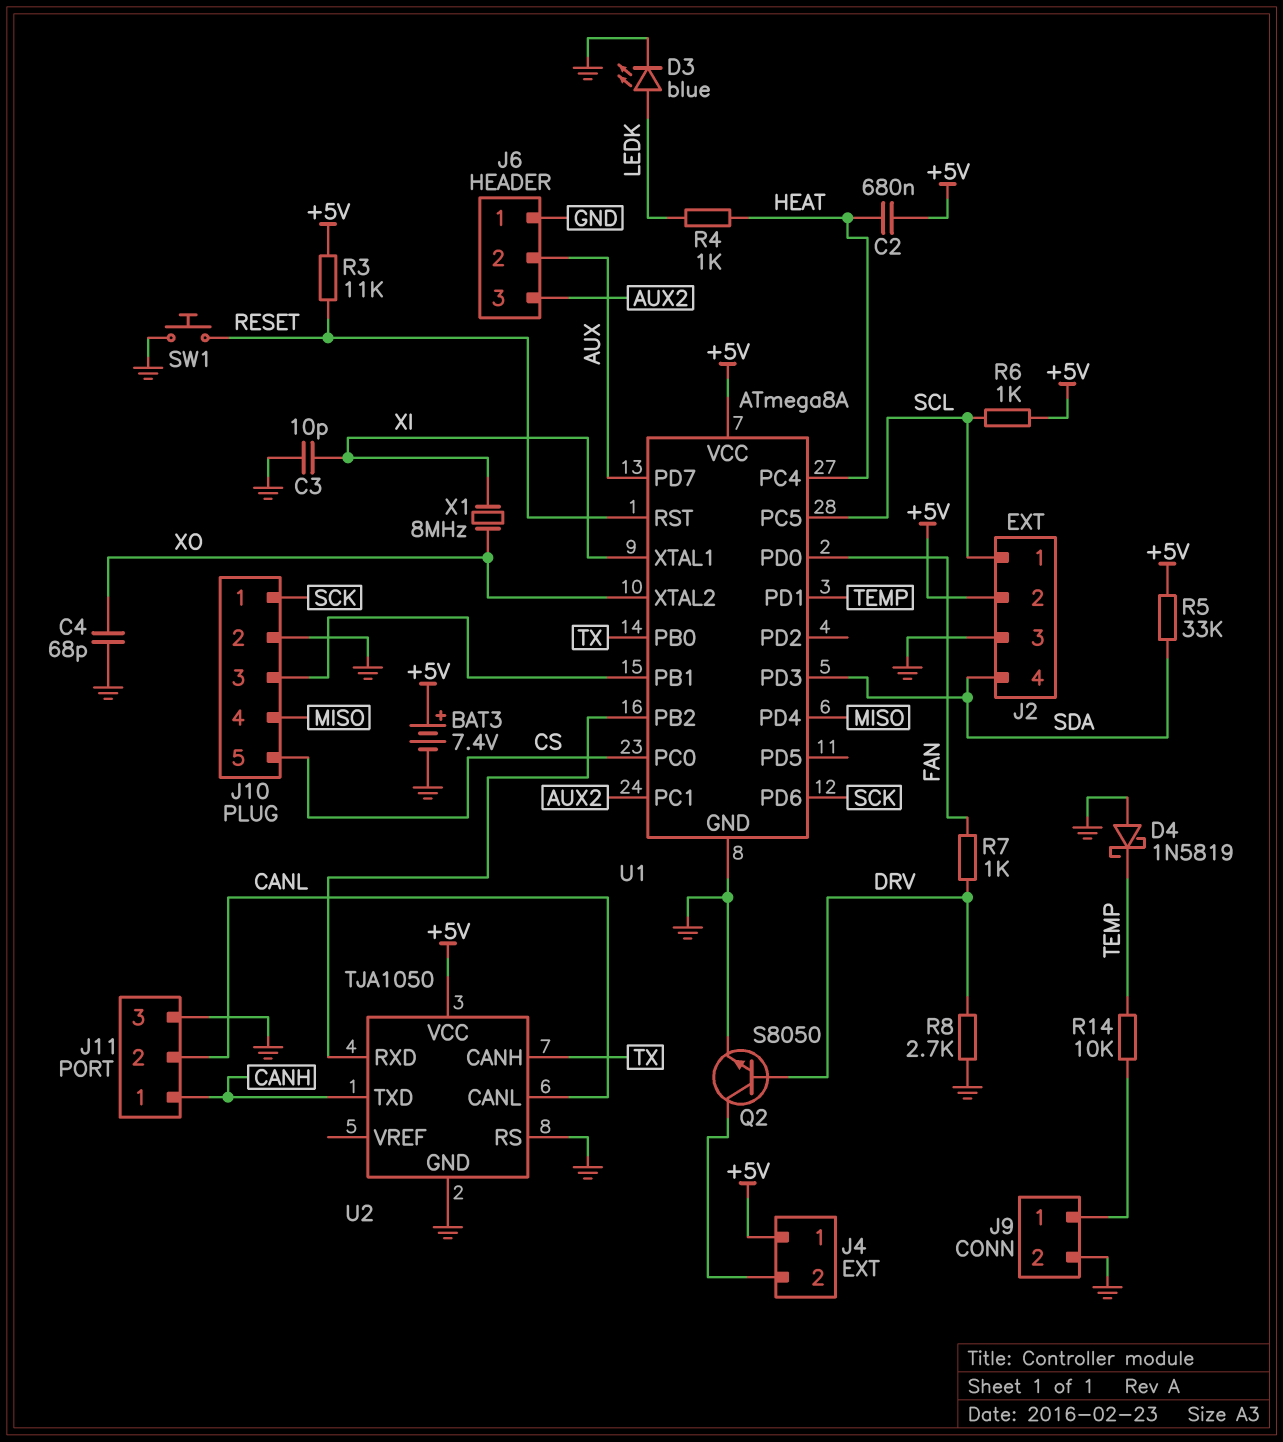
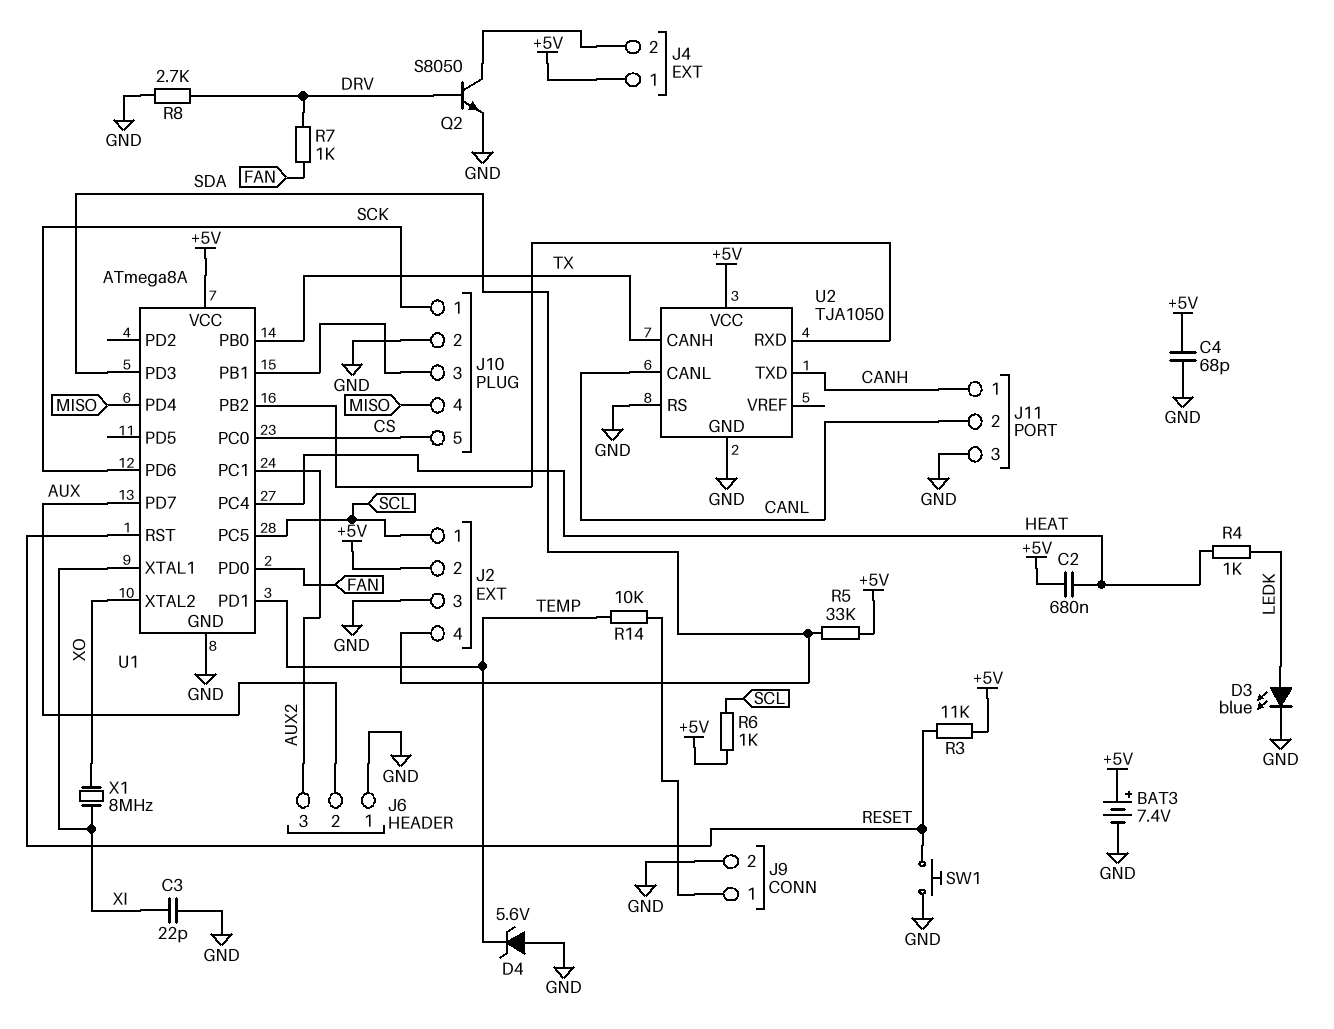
C3: 10pF (GND, XI) -> 22pF (GND, XI)
C4: 68pF (GND, XO) -> 68pF (+5V, GND)
D4: schottky 1N5819 (A GND, K TEMP) -> zener 5.6V (A GND, K TEMP)

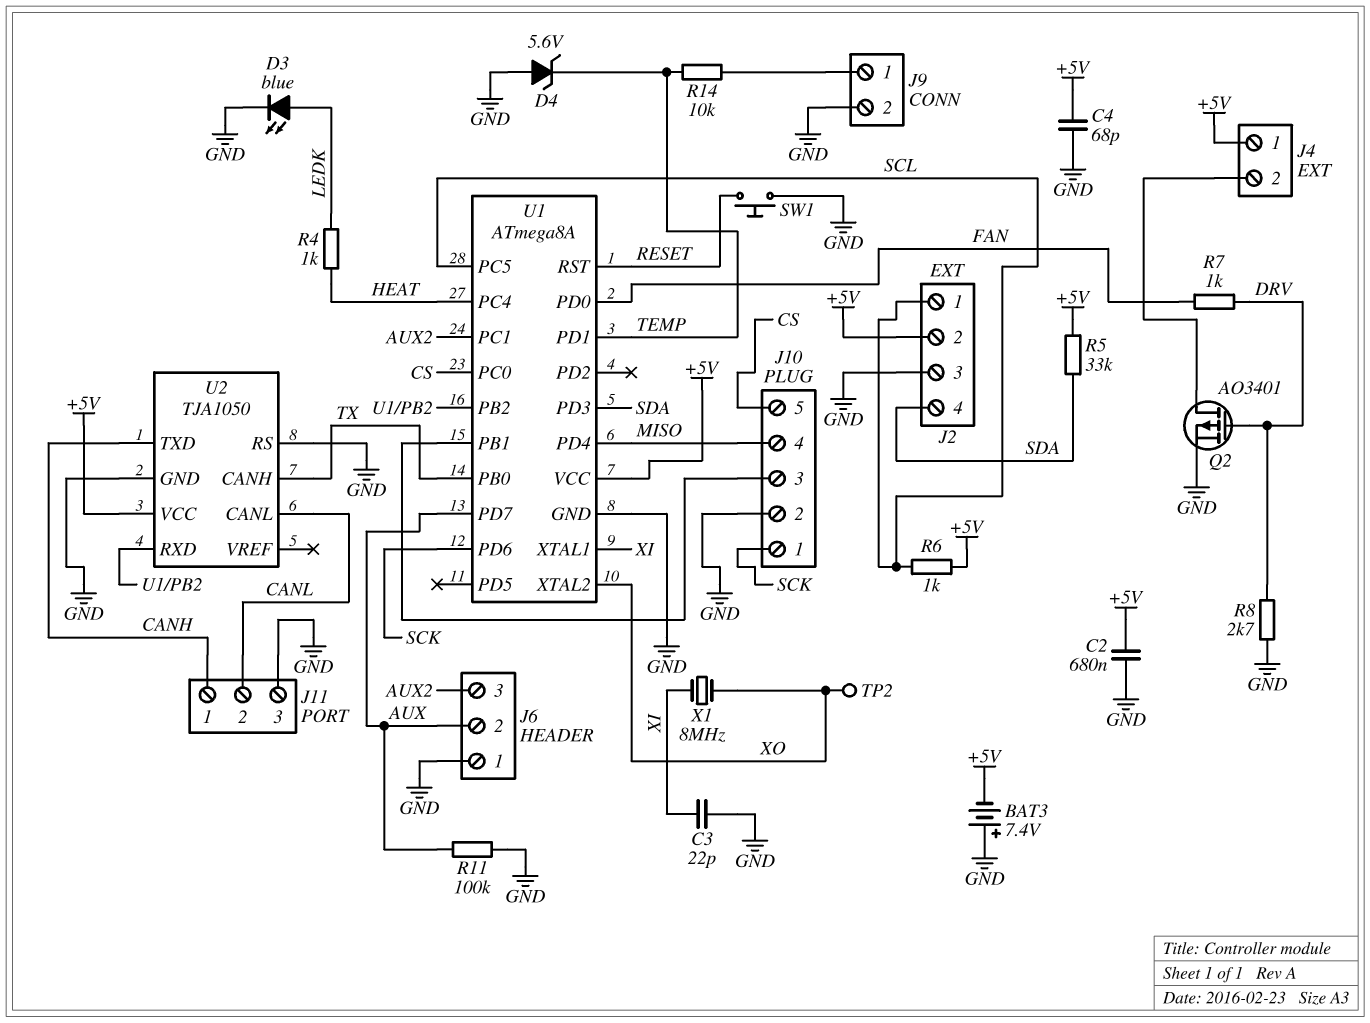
BAT3: 7.4V (plus +5V, minus GND) -> 7.4V (plus GND, minus +5V)
C2: 680nF (+5V, HEAT) -> 680nF (+5V, GND)
Q2: NPN S8050 (B DRV, C J4/2, E GND) -> PMOS AO3401 (G DRV, D J4/2, S GND)
R3: 11k (+5V, RESET) -> none
R11: none -> 100k (AUX, GND)
TP2: none -> test point (XO)

